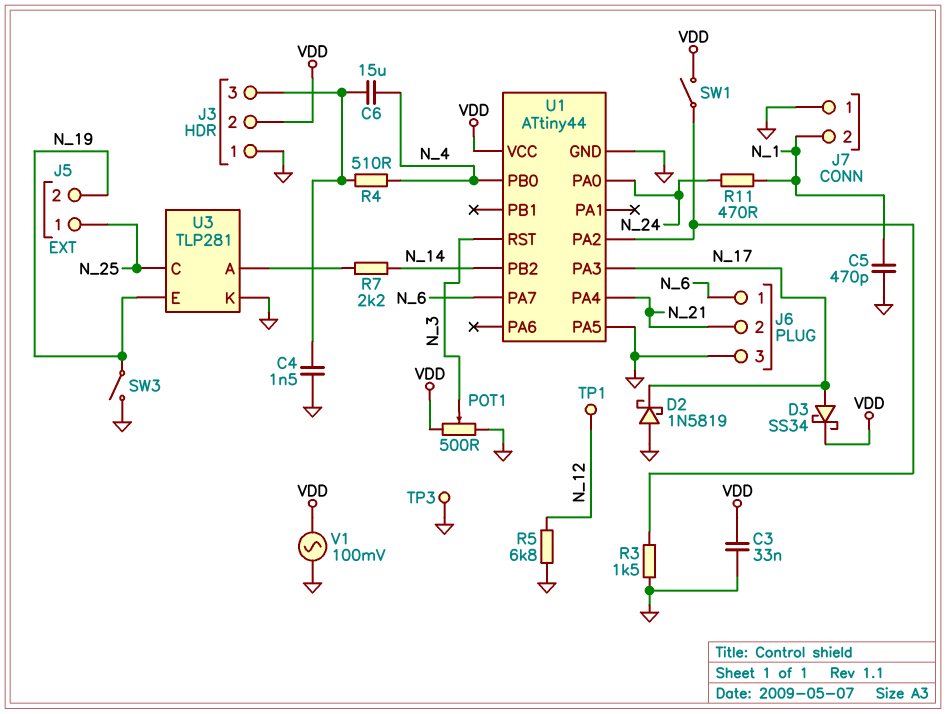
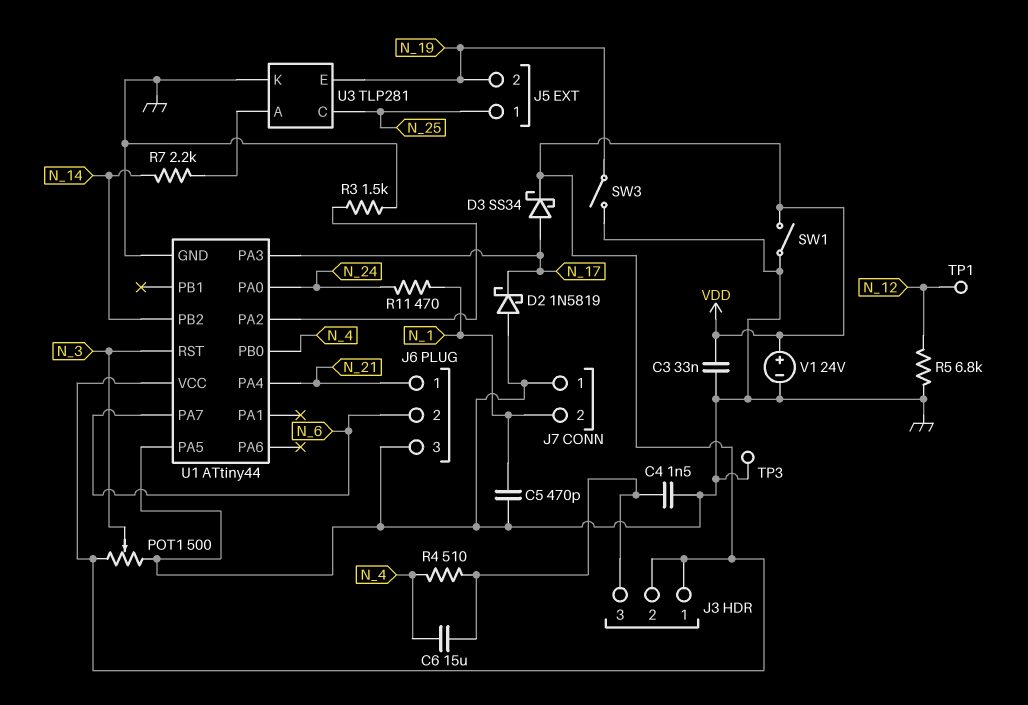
J3 pin 1: GND -> VDD
J6 pin 1: N_6 -> N_21
J6 pin 2: N_21 -> N_6
SW1: switch (U1/PA2, VDD) -> switch (GND, VDD)
V1: AC 100mV (GND, VDD) -> 24V (plus VDD, minus GND)

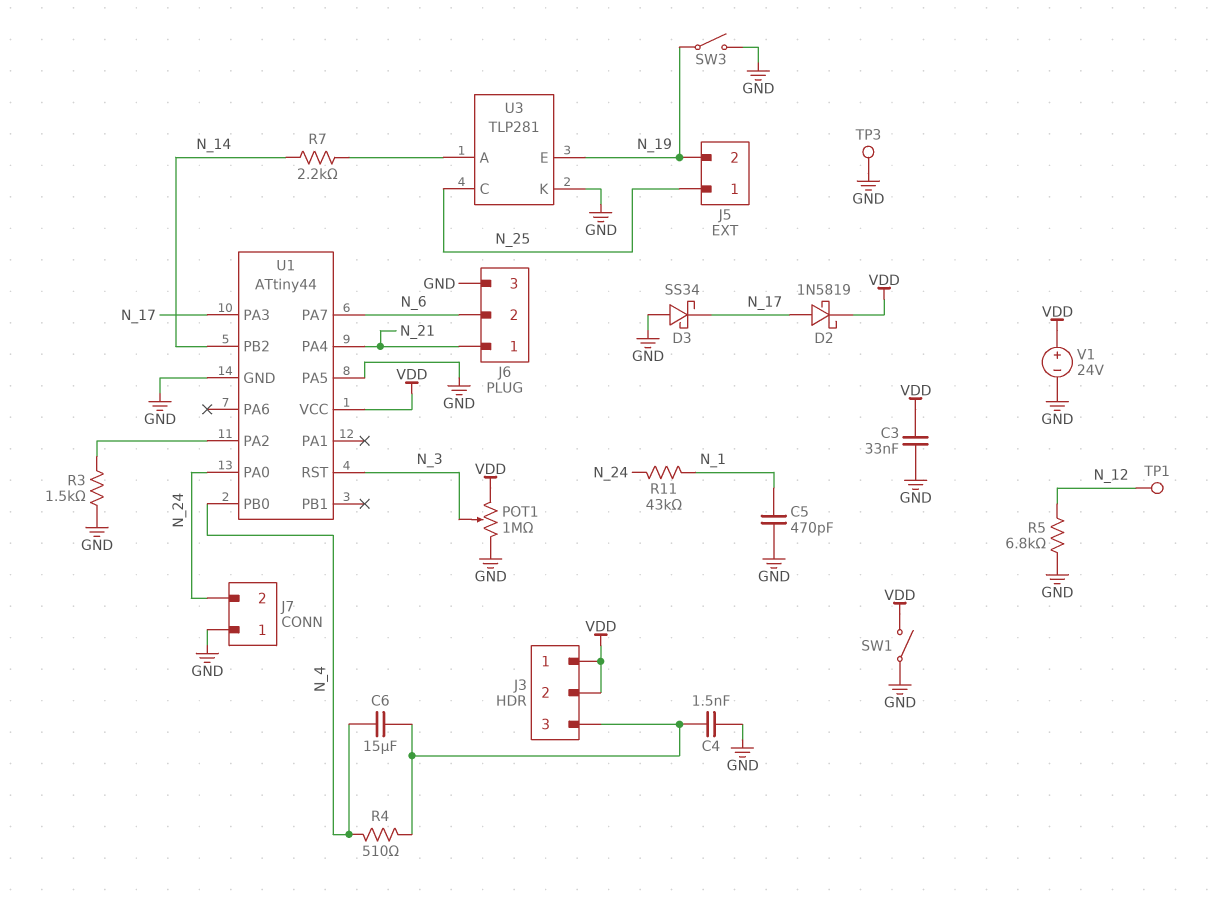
D2: schottky 1N5819 (A GND, K N_17) -> schottky 1N5819 (A N_17, K VDD)
D3: schottky SS34 (A N_17, K VDD) -> schottky SS34 (A GND, K N_17)
J7 pin 2: N_1 -> N_24
POT1: 500 (GND, VDD, wiper N_3) -> 1M (GND, VDD, wiper N_3)
R11: 470 (N_1, N_24) -> 43k (N_1, N_24)

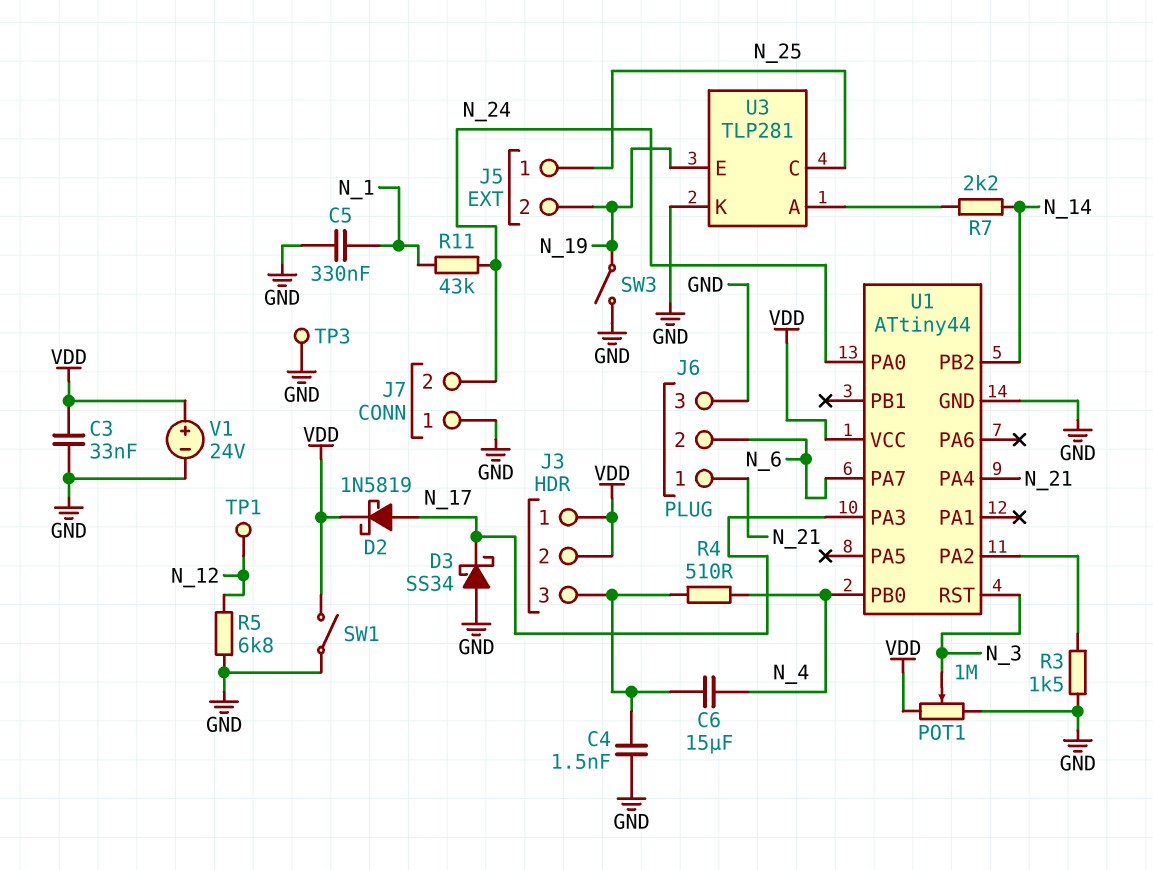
C5: 470pF (GND, N_1) -> 330nF (GND, N_1)
U1 pin PA5: GND -> none

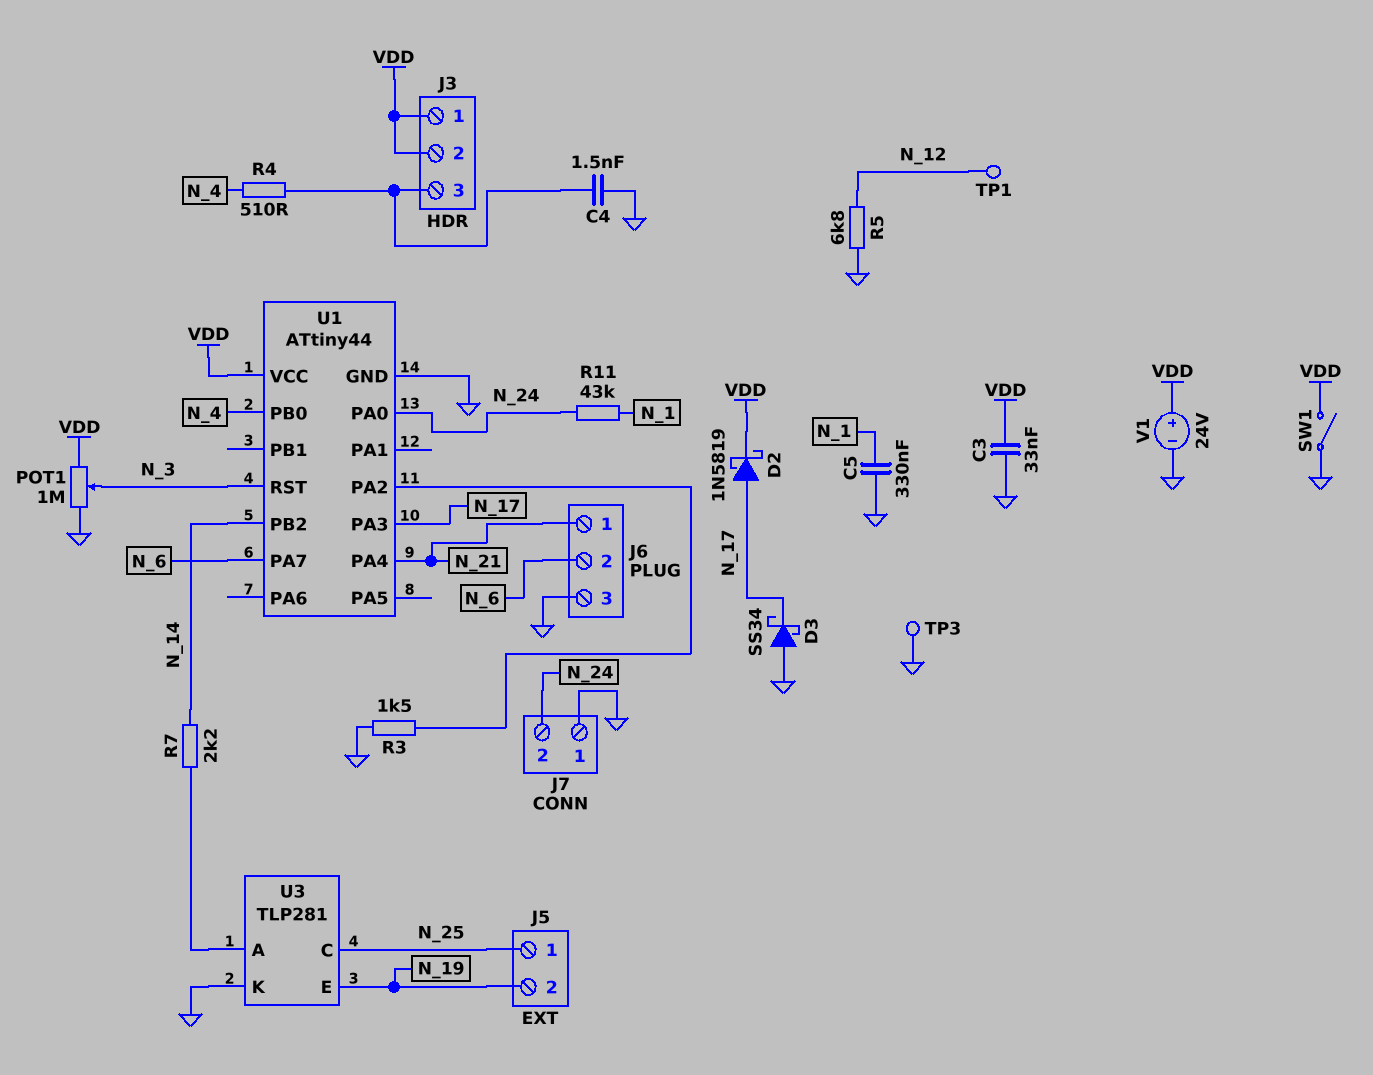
C6: 15uF (J3/3, N_4) -> none
SW3: switch (GND, N_19) -> none

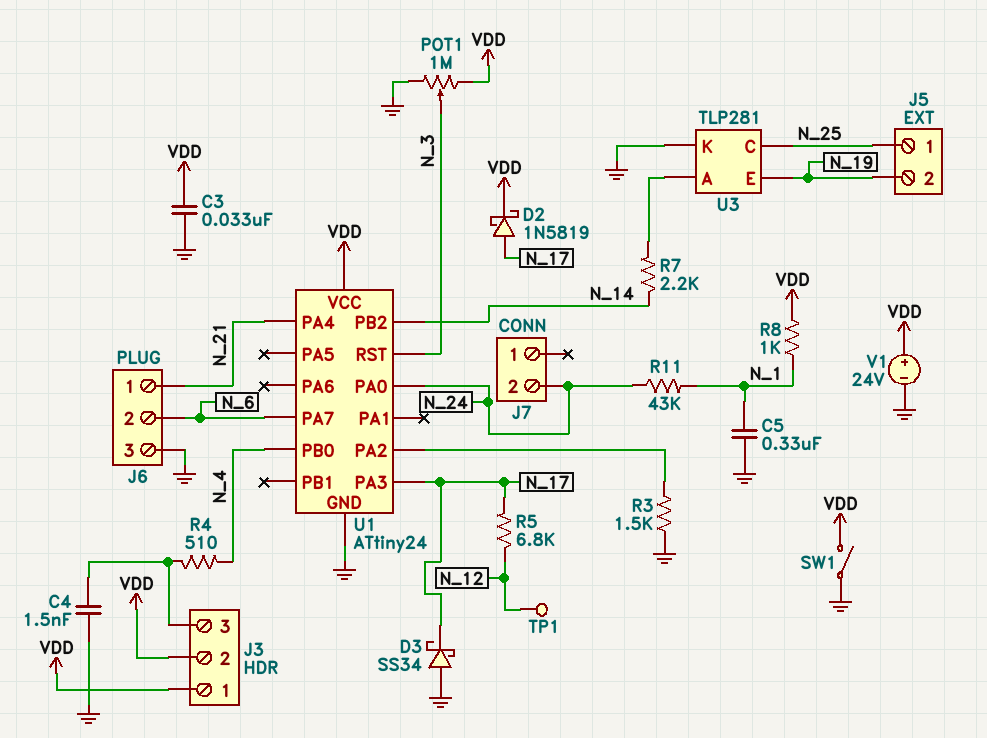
J7 pin 1: GND -> none
R5: 6.8k (GND, N_12) -> 6.8k (N_12, N_17)
R8: none -> 1k (N_1, VDD)
TP3: test point (GND) -> none
U1: ATtiny44 -> ATtiny24

